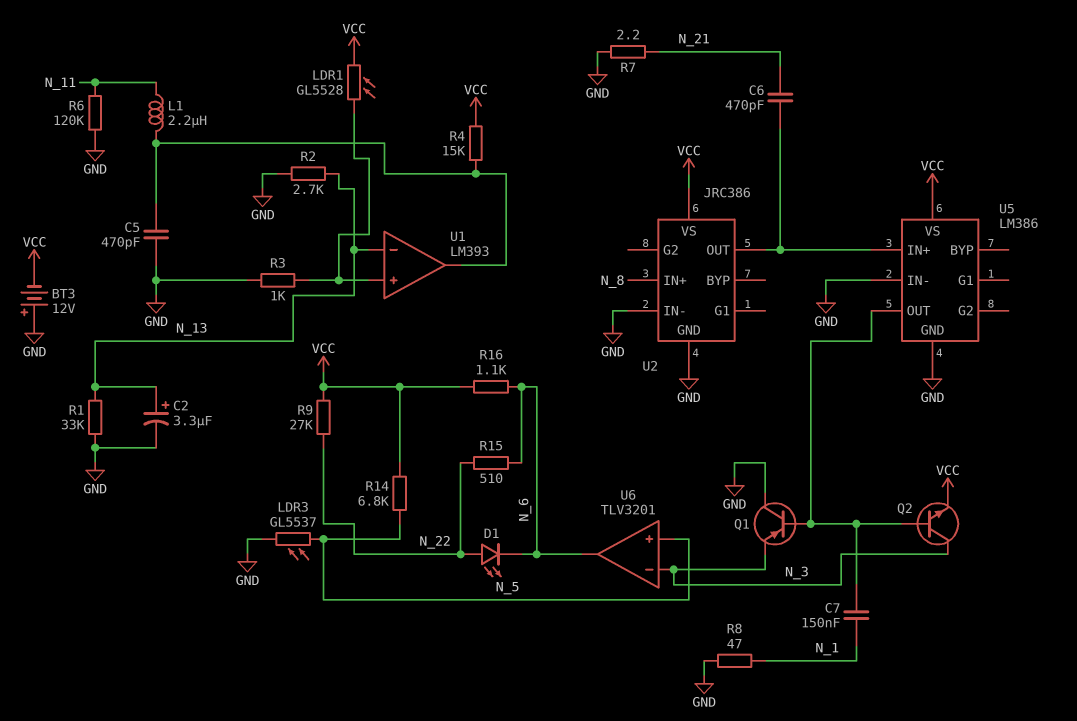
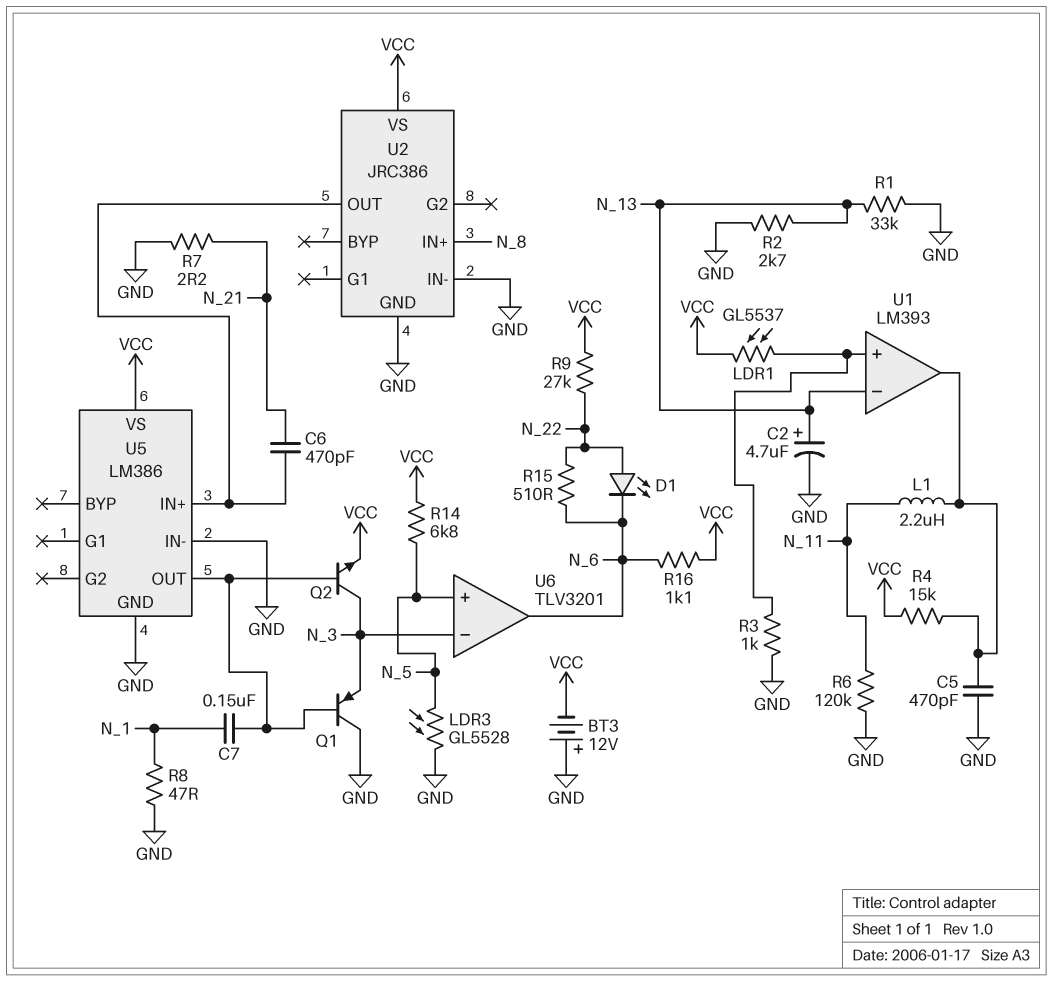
C2: 3.3uF (plus N_13, minus GND) -> 4.7uF (plus N_13, minus GND)
LDR1: GL5528 (U1/in+, VCC) -> GL5537 (U1/in+, VCC)
LDR3: GL5537 (GND, N_5) -> GL5528 (GND, N_5)

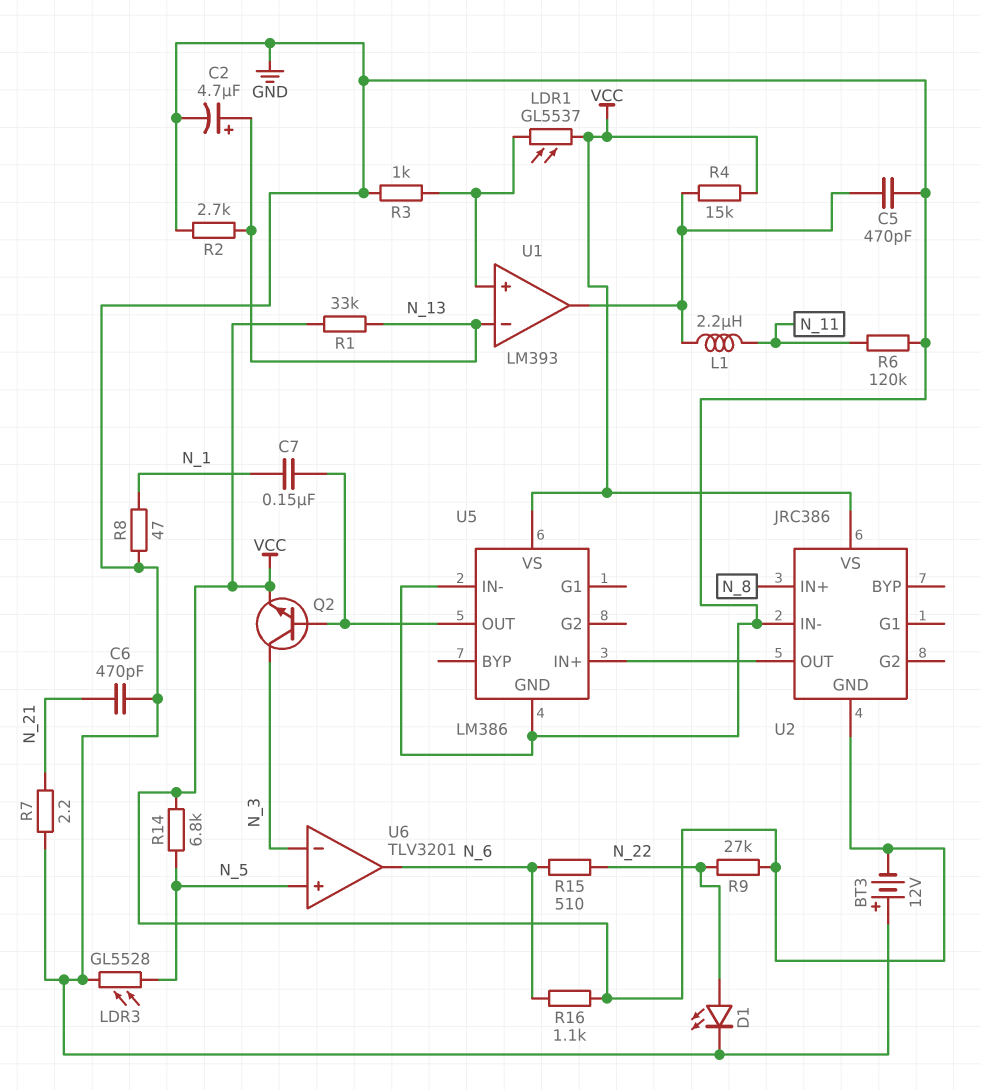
C6: 470pF (N_21, U2/OUT) -> 470pF (GND, N_21)
D1: LED (A N_22, K N_6) -> LED (A N_22, K GND)
Q1: PNP (B U5/OUT, C GND, E N_3) -> none
R1: 33k (GND, N_13) -> 33k (N_13, VCC)
U2 pin GND: GND -> VCC

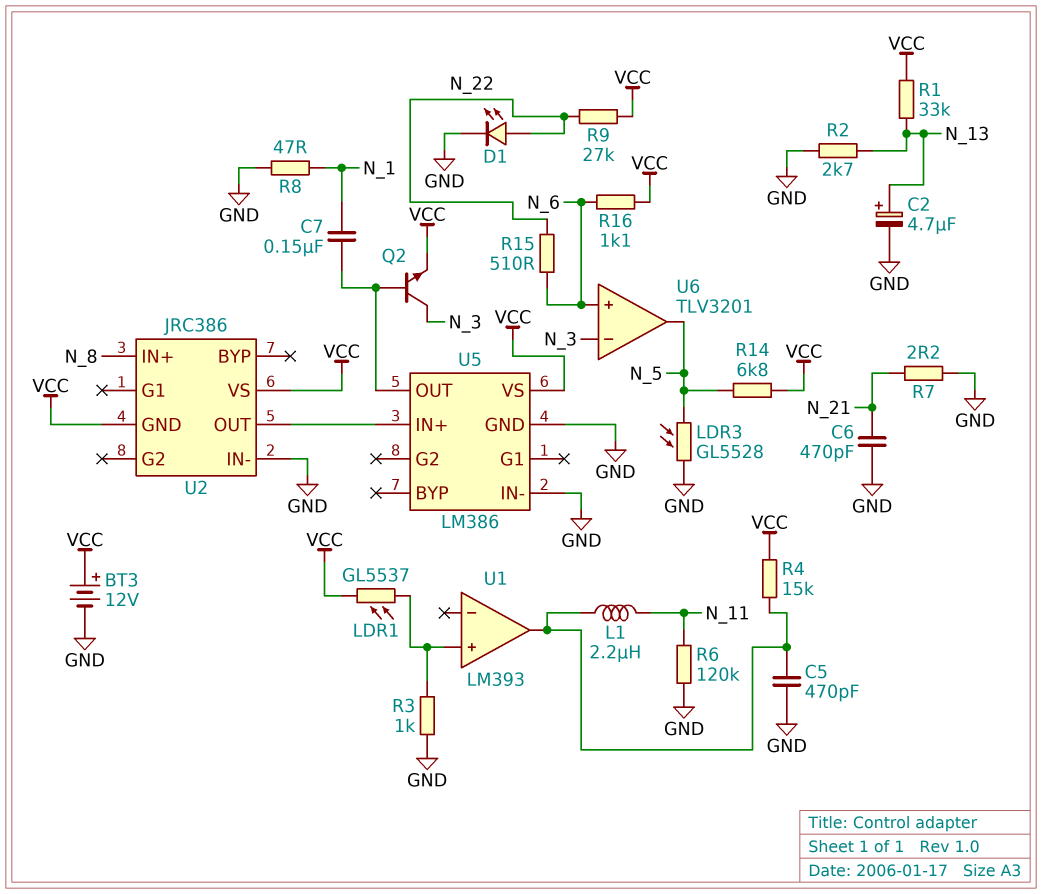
BT3: 12V (plus GND, minus VCC) -> 12V (plus VCC, minus GND)
U1 pin in-: N_13 -> none
U6 pin in+: N_5 -> N_6
U6 pin out: N_6 -> N_5

